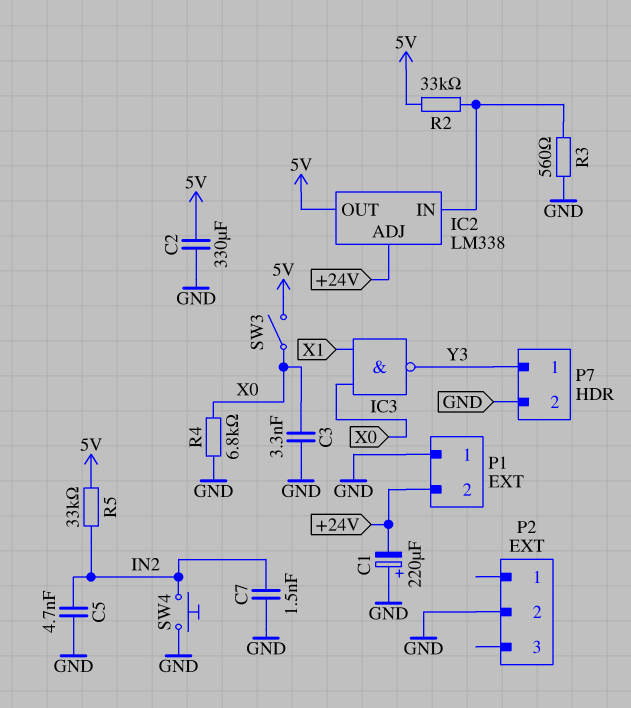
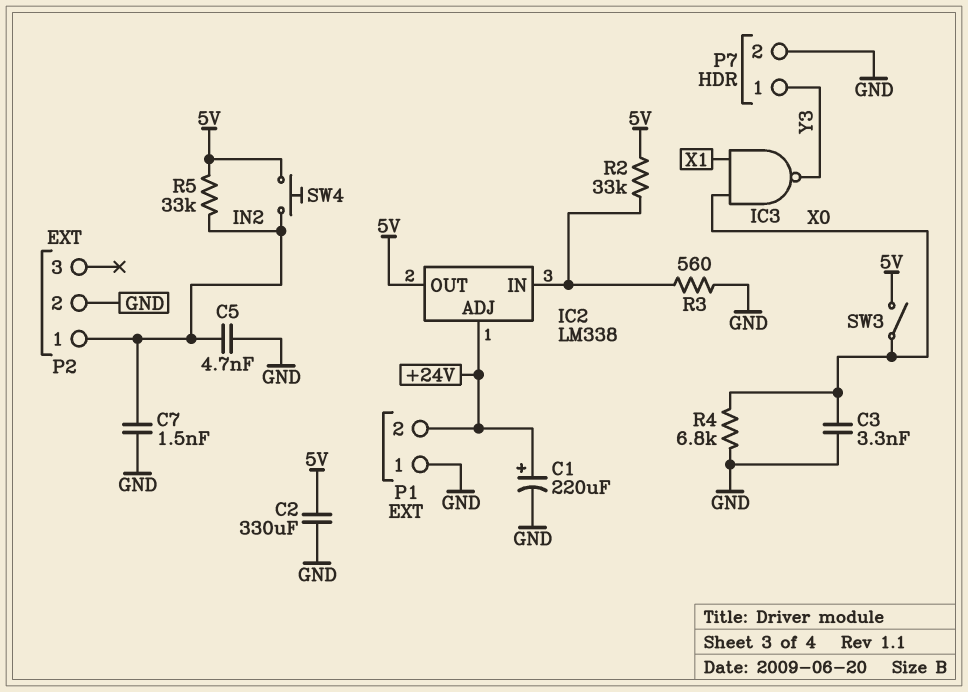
C1: 220uF (plus GND, minus +24V) -> 220uF (plus +24V, minus GND)
P2 pin 1: none -> IN2
SW4: button (GND, IN2) -> button (5V, IN2)

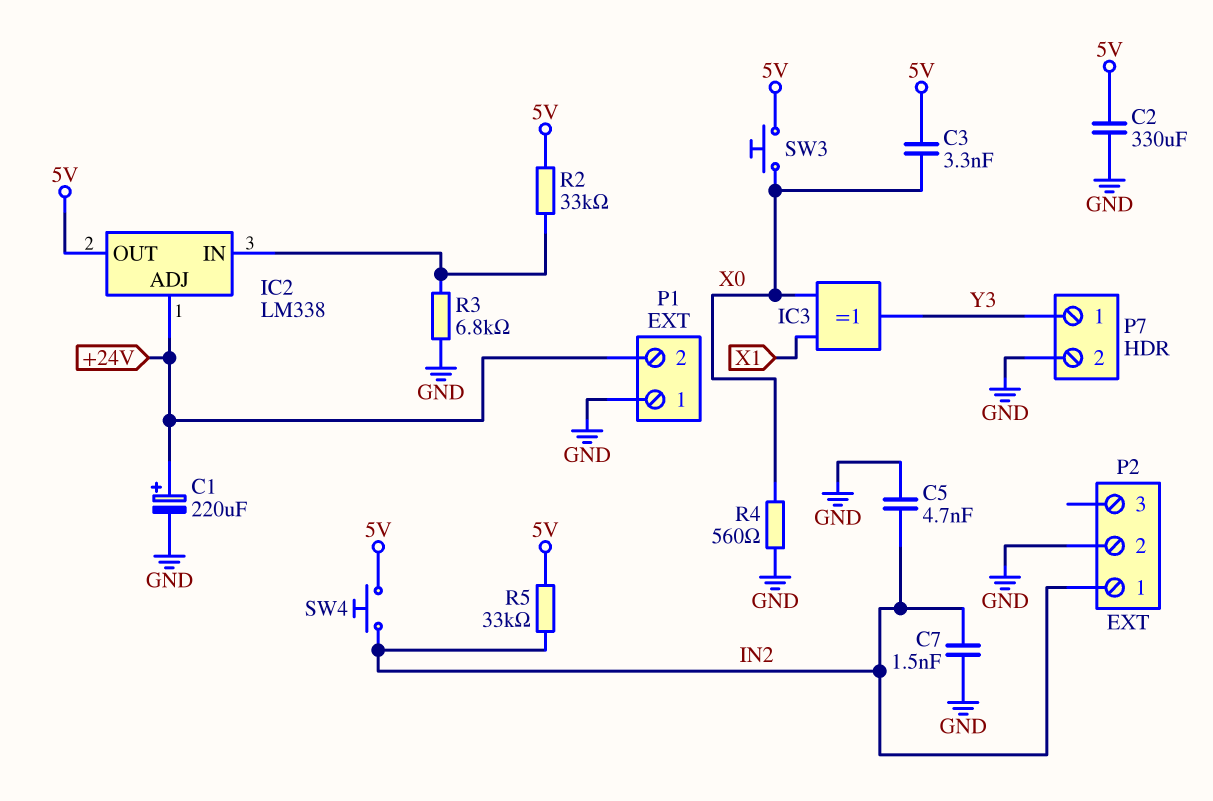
C3: 3.3nF (GND, X0) -> 3.3nF (5V, X0)
IC3: NAND (in X0, in X1, out Y3) -> XOR (in X0, in X1, out Y3)
R3: 560 (GND, IC2/IN) -> 6.8k (GND, IC2/IN)
R4: 6.8k (GND, X0) -> 560 (GND, X0)
SW3: switch (5V, X0) -> button (5V, X0)

